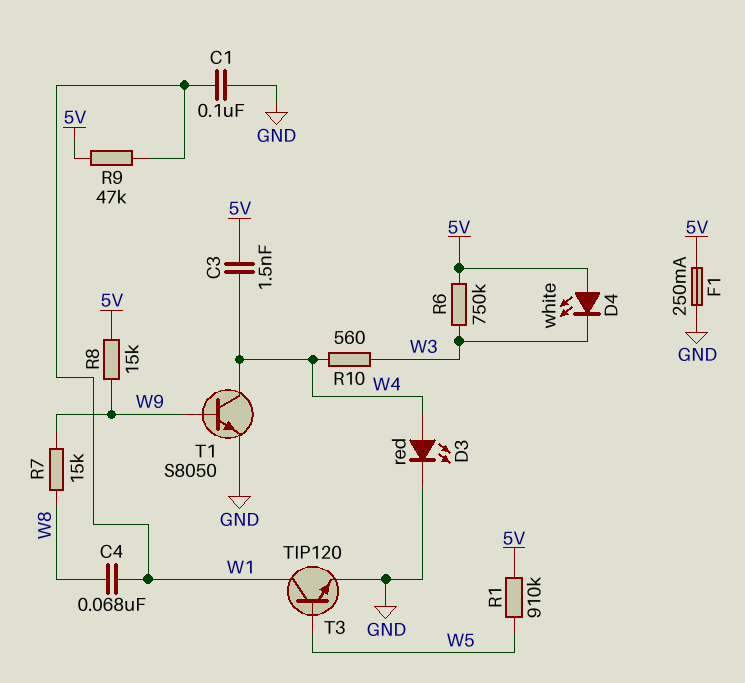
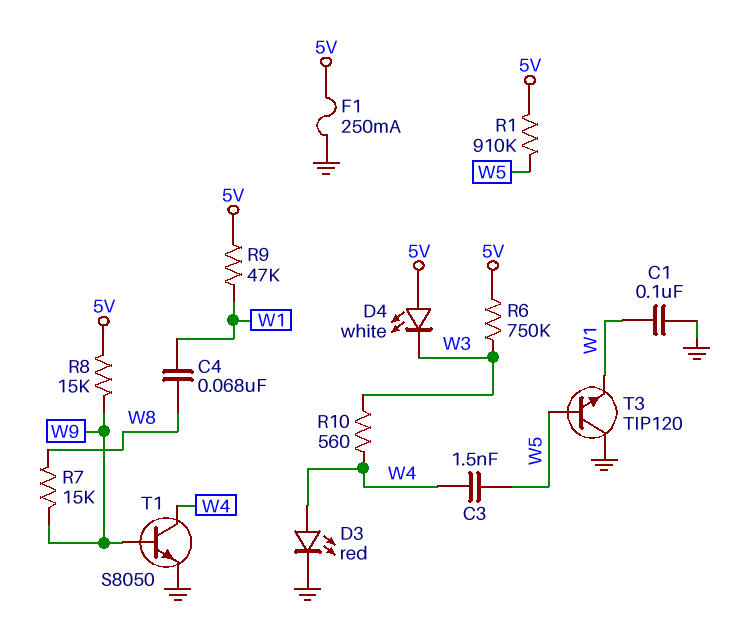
C3: 1.5nF (5V, W4) -> 1.5nF (W4, W5)
T3: NPN TIP120 (B W5, C W1, E GND) -> NPN TIP120 (B W5, C GND, E W1)

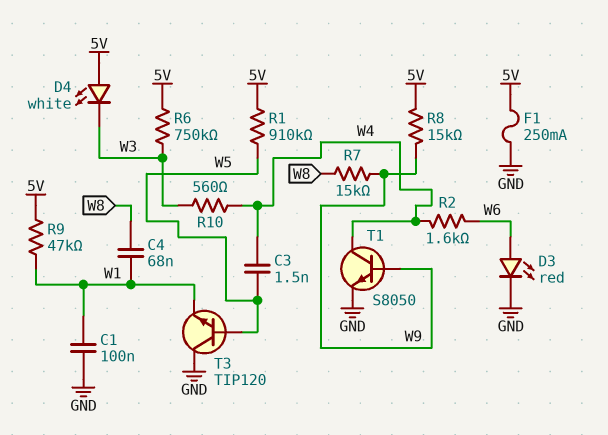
D3: LED red (A W4, K GND) -> LED red (A W6, K GND)
R2: none -> 1.6k (W4, W6)

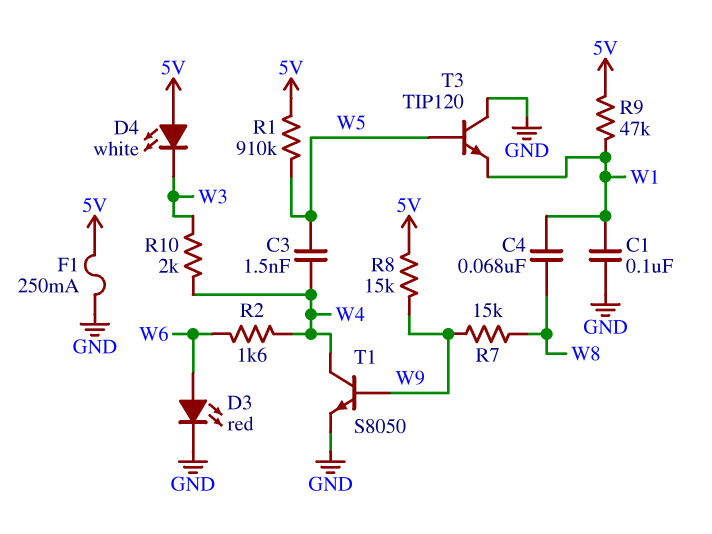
R6: 750k (5V, W3) -> none
R10: 560 (W3, W4) -> 2k (W3, W4)

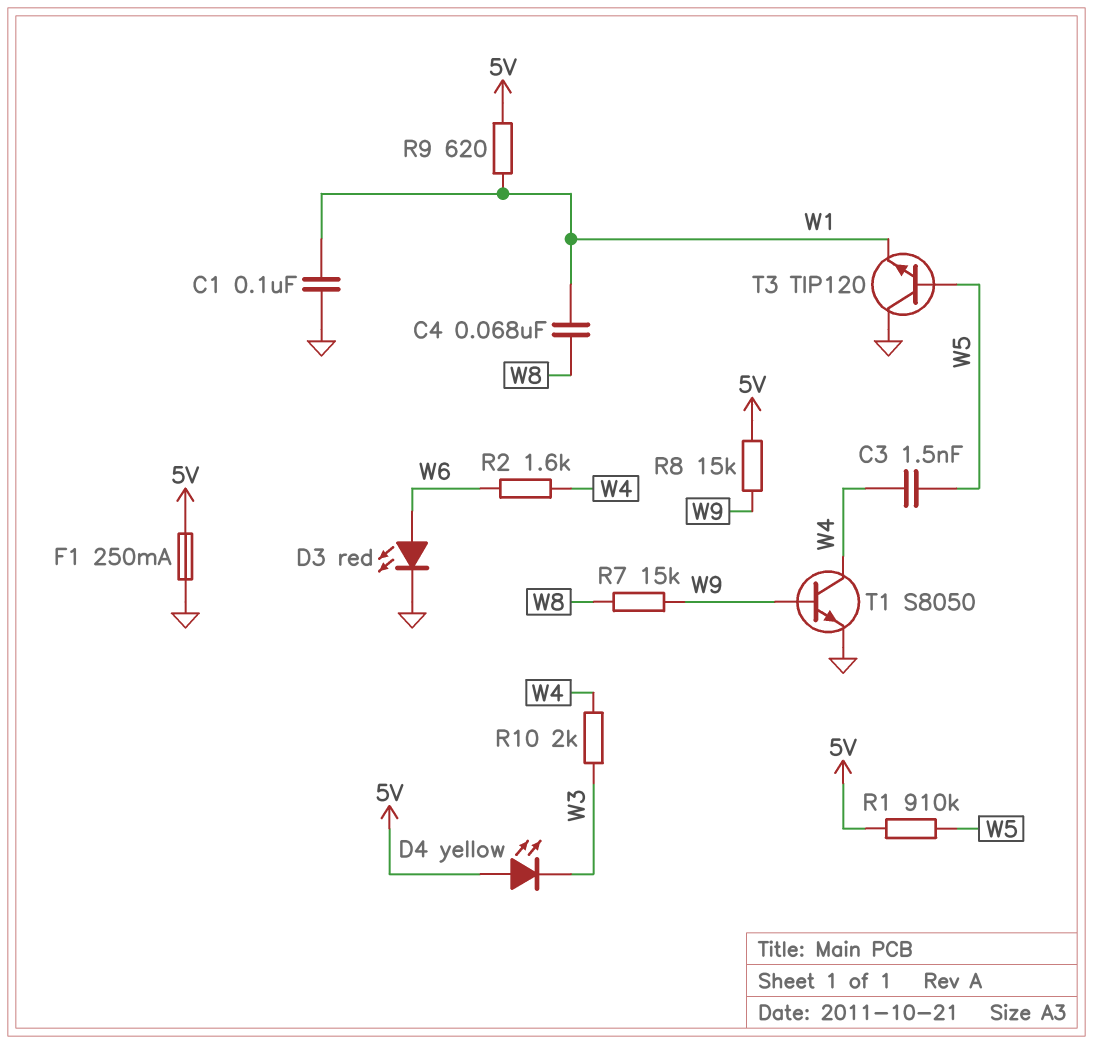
D4: LED white (A 5V, K W3) -> LED yellow (A 5V, K W3)
R9: 47k (5V, W1) -> 620 (5V, W1)

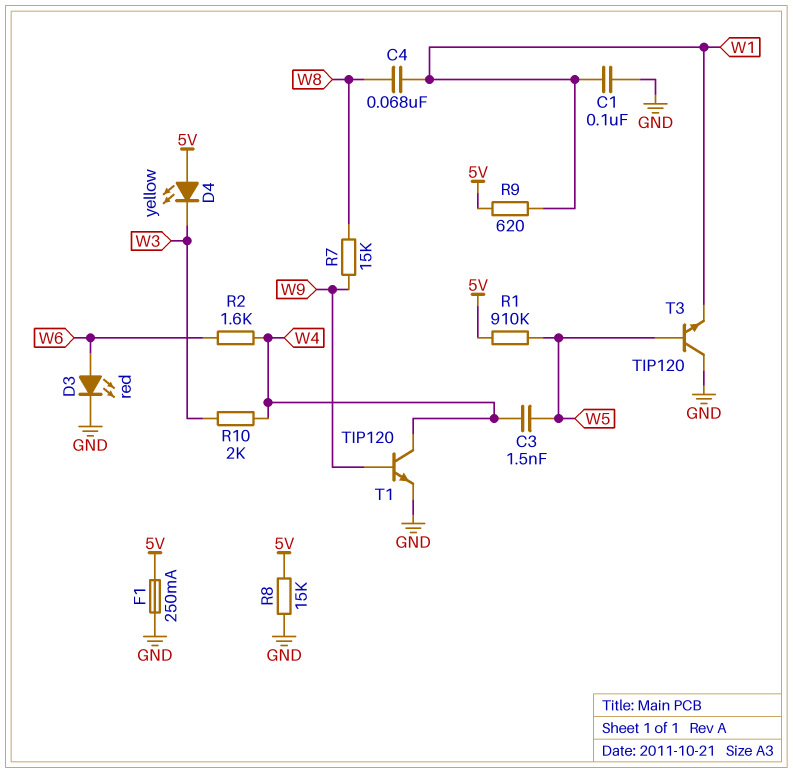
R8: 15k (5V, W9) -> 15k (5V, GND)
T1: NPN S8050 (B W9, C W4, E GND) -> NPN TIP120 (B W9, C W4, E GND)

